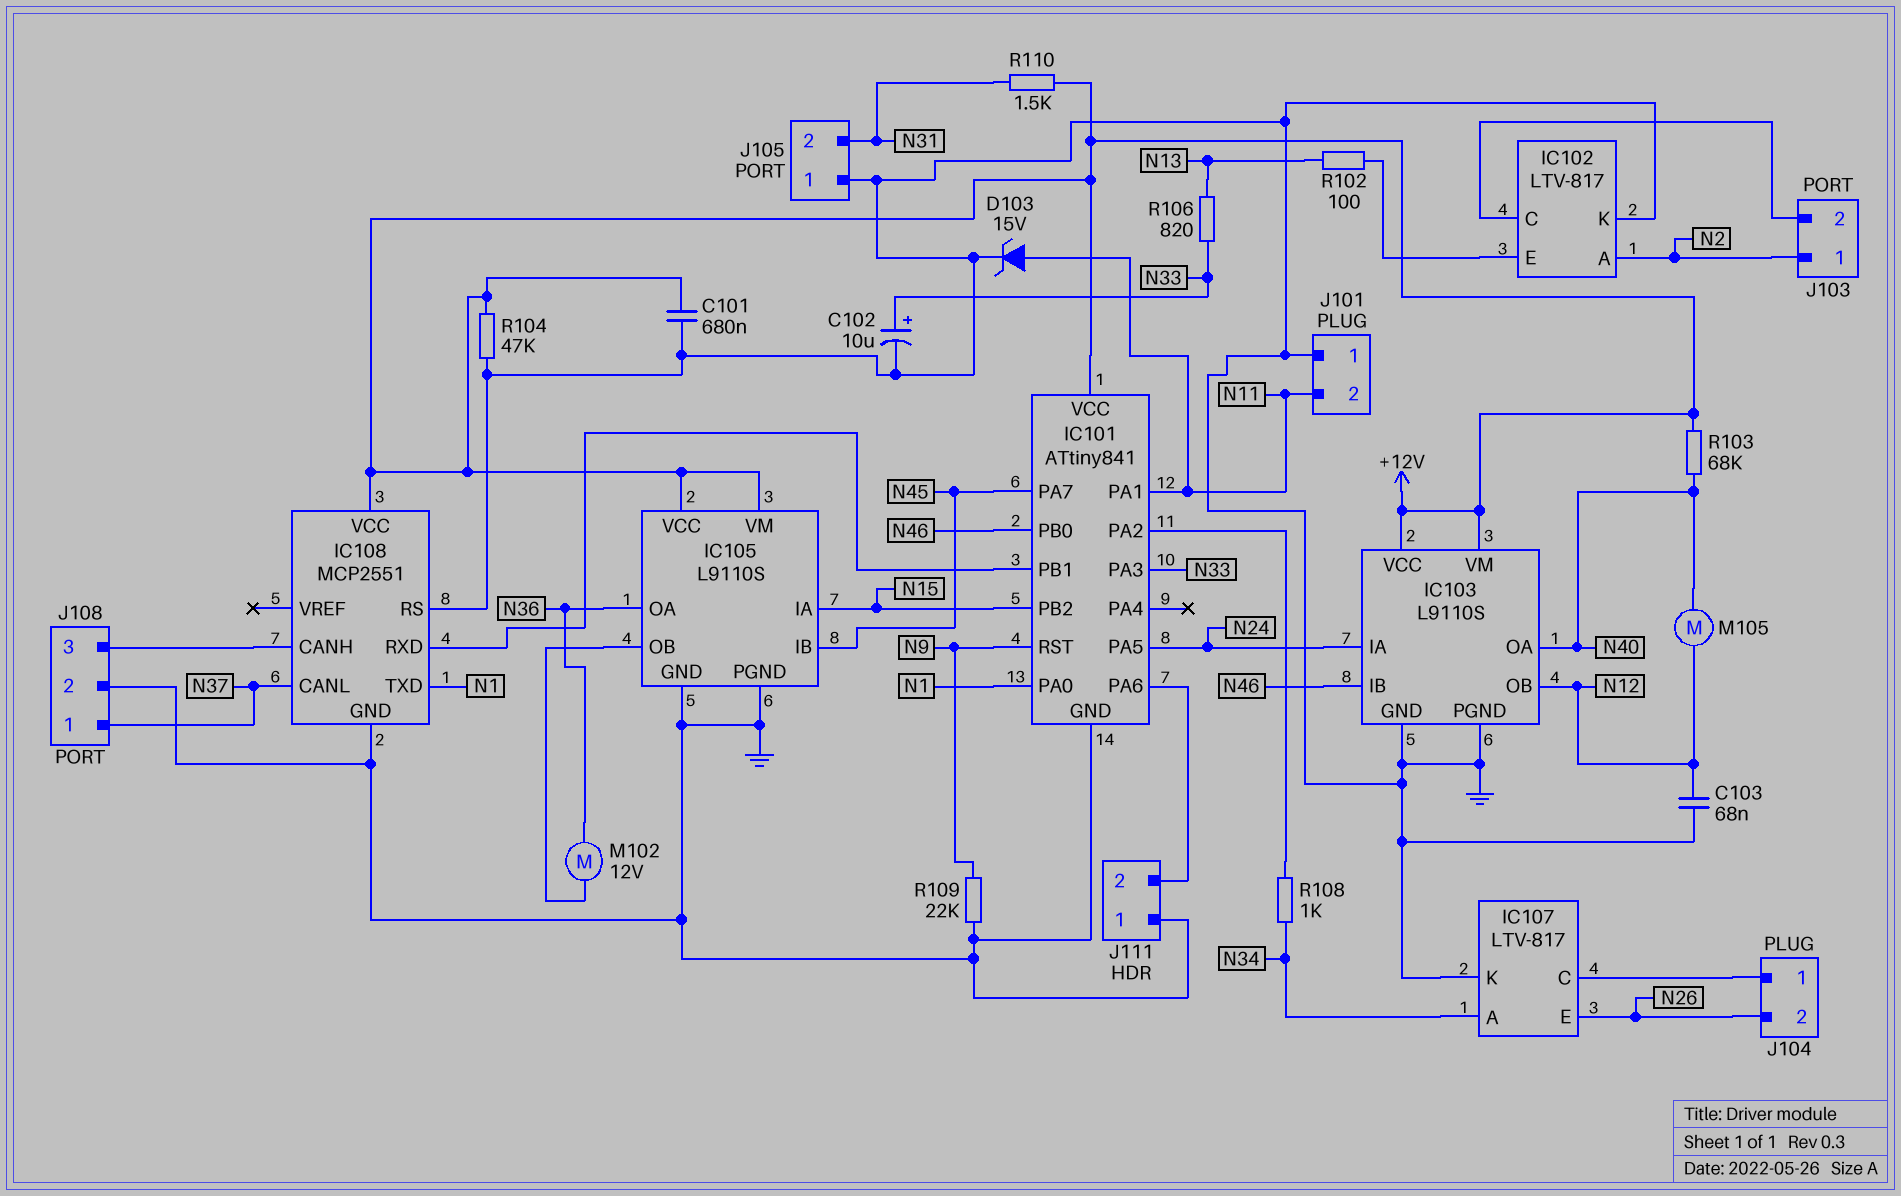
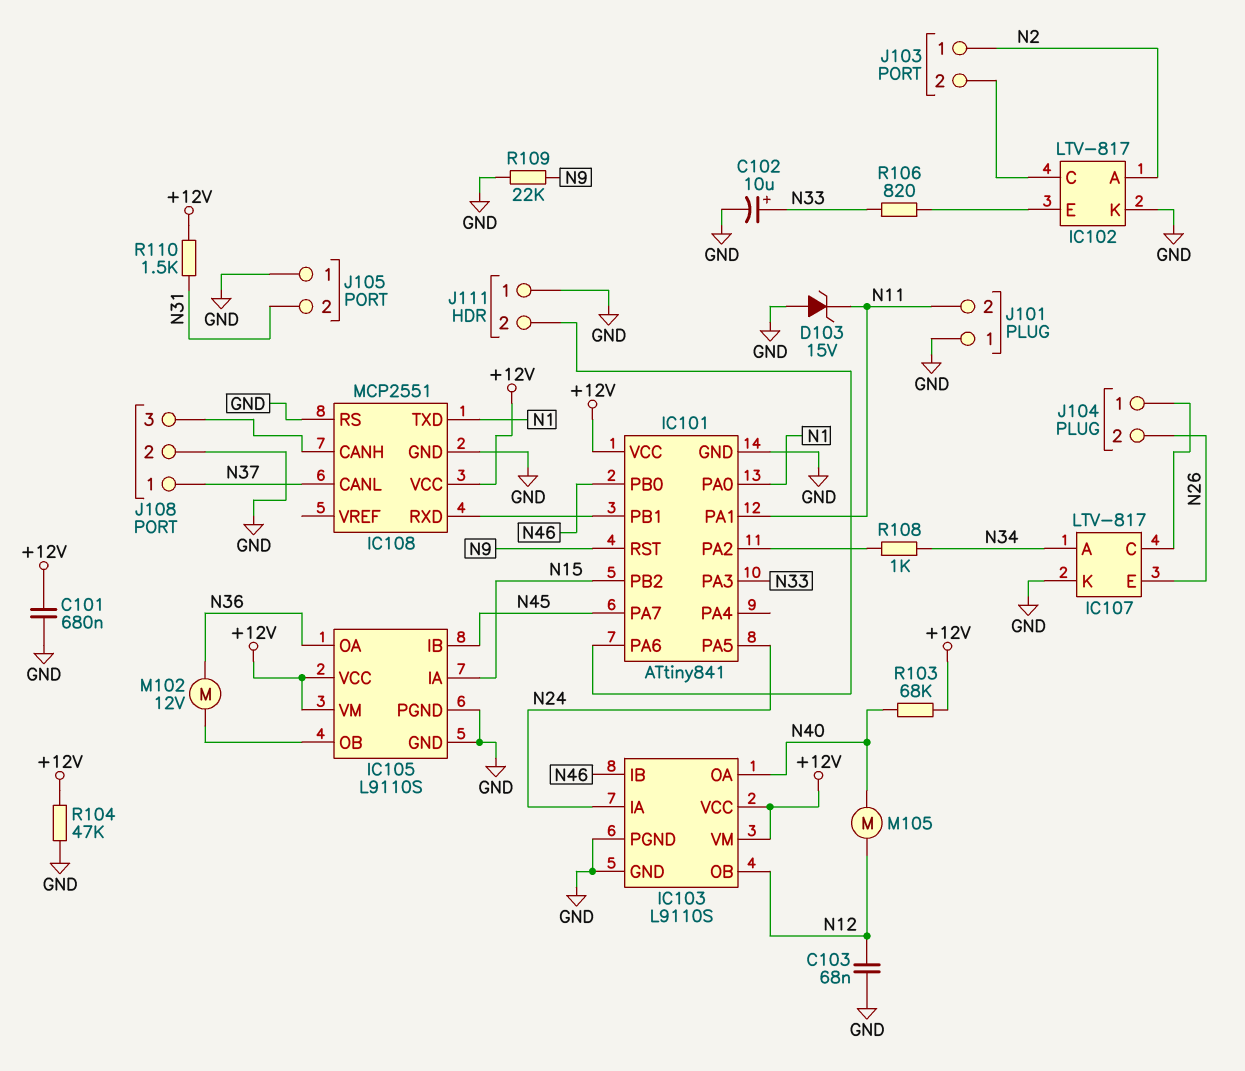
D103: zener 15V (A N11, K GND) -> zener 15V (A GND, K N11)
R102: 100 (IC102/E, N13) -> none
R106: 820 (N13, N33) -> 820 (IC102/E, N33)

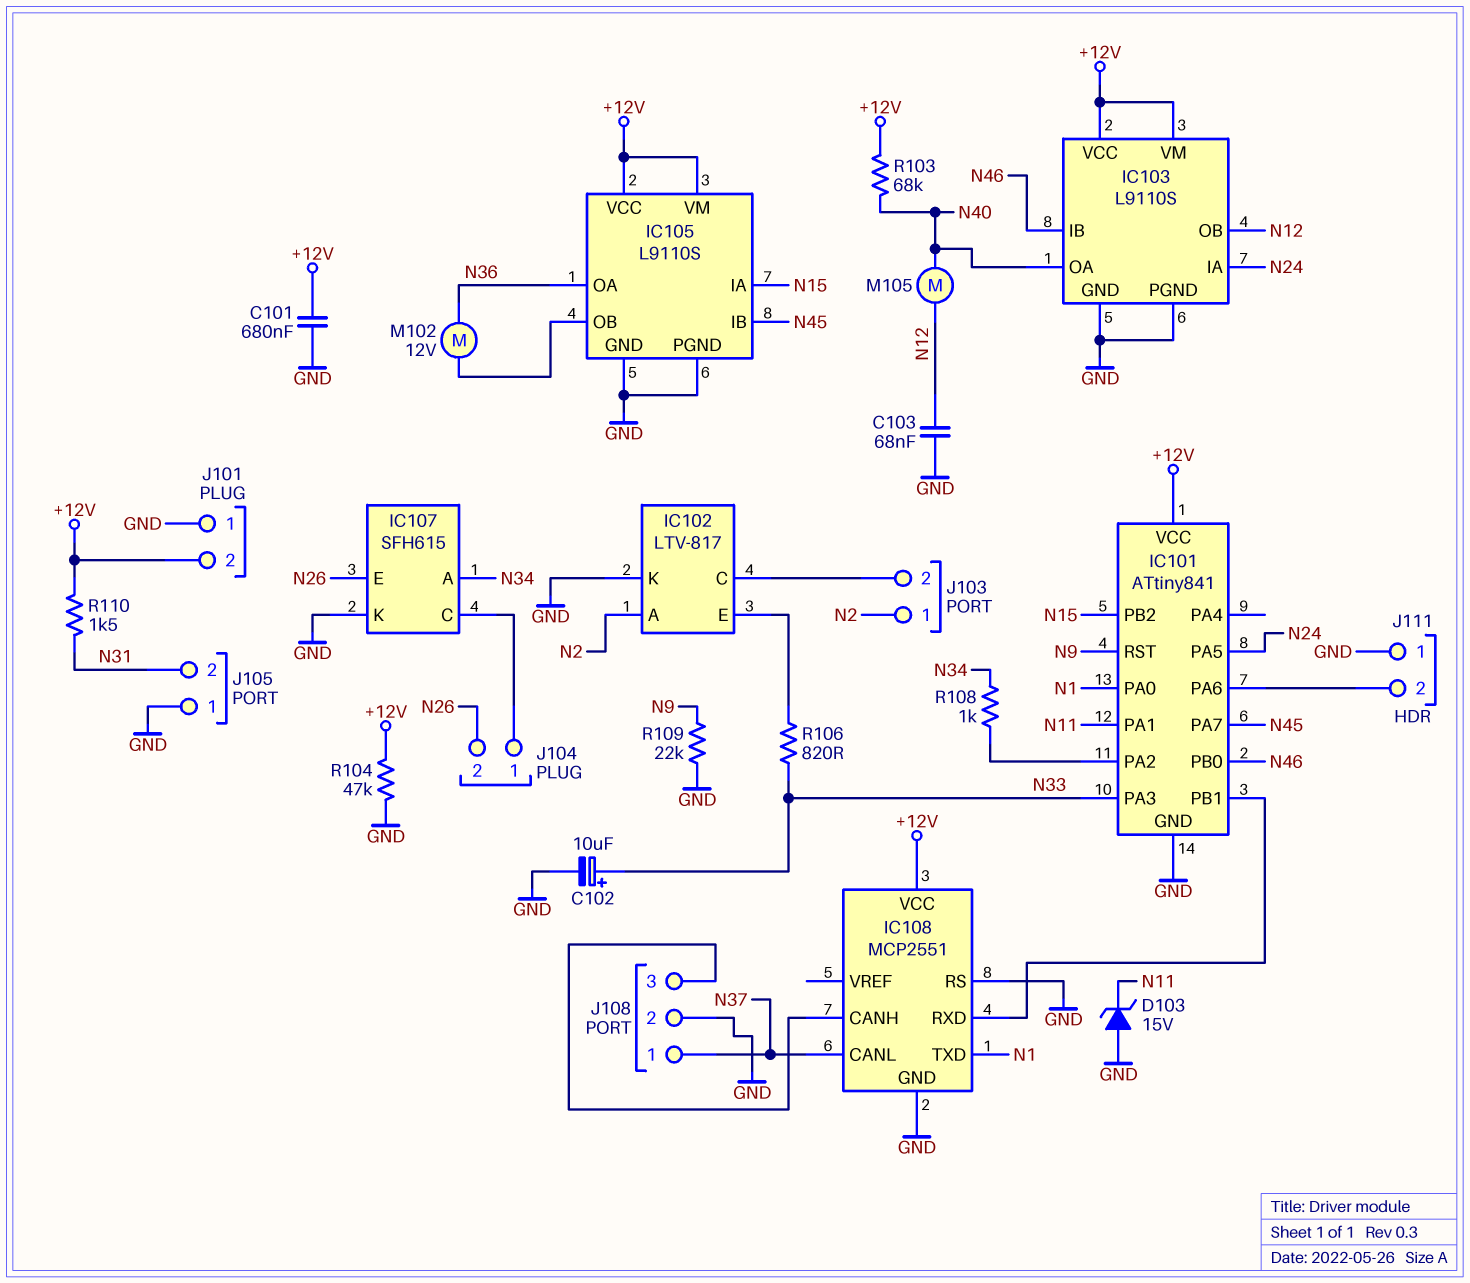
IC107: LTV-817 -> SFH615
J101 pin 2: N11 -> +12V

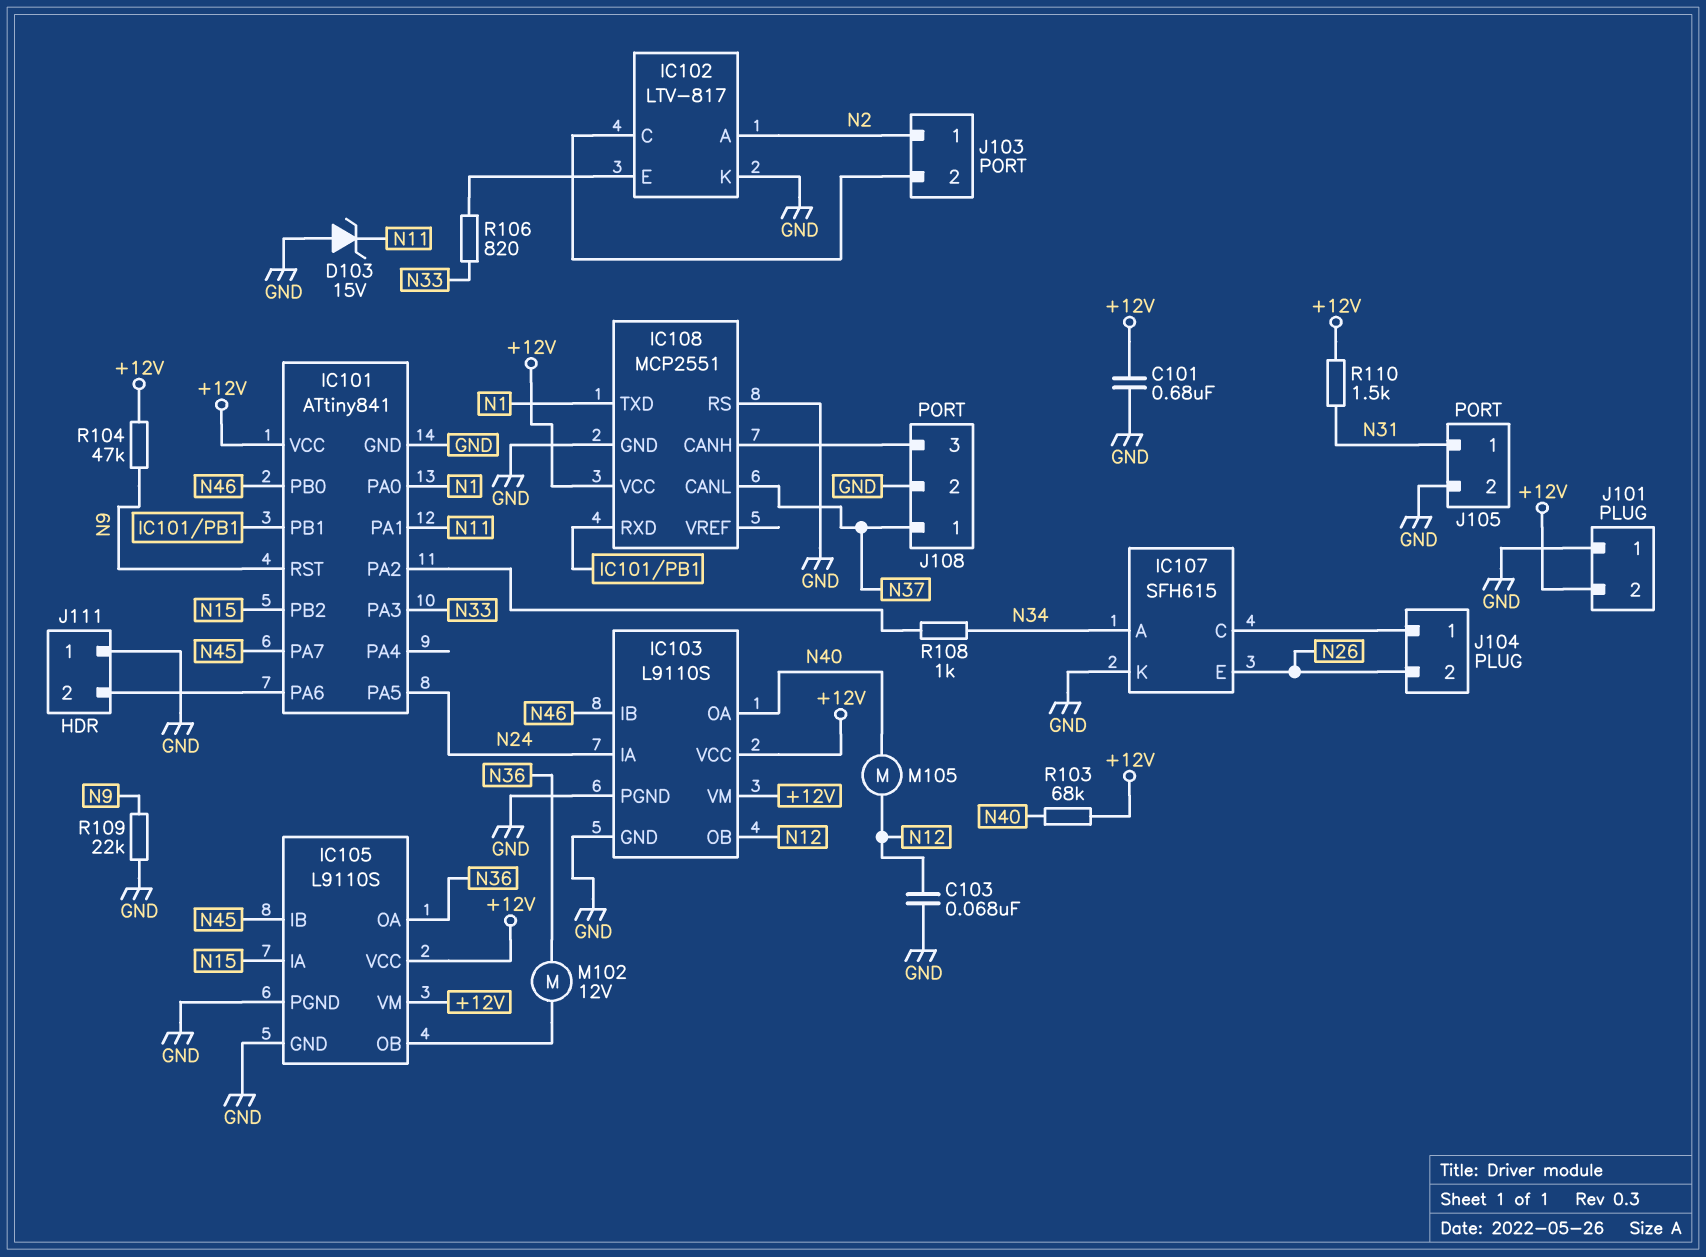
C102: 10uF (plus N33, minus GND) -> none
J105 pin 1: GND -> N31
J105 pin 2: N31 -> GND
R104: 47k (+12V, GND) -> 47k (+12V, N9)

